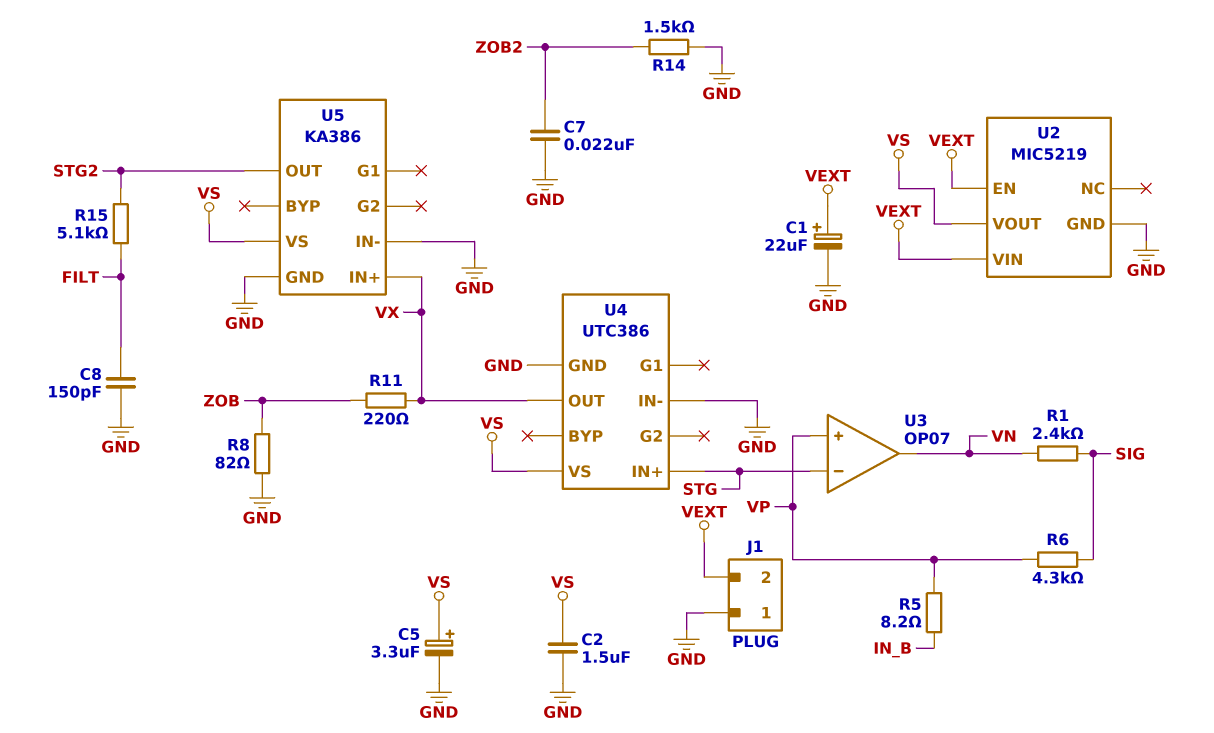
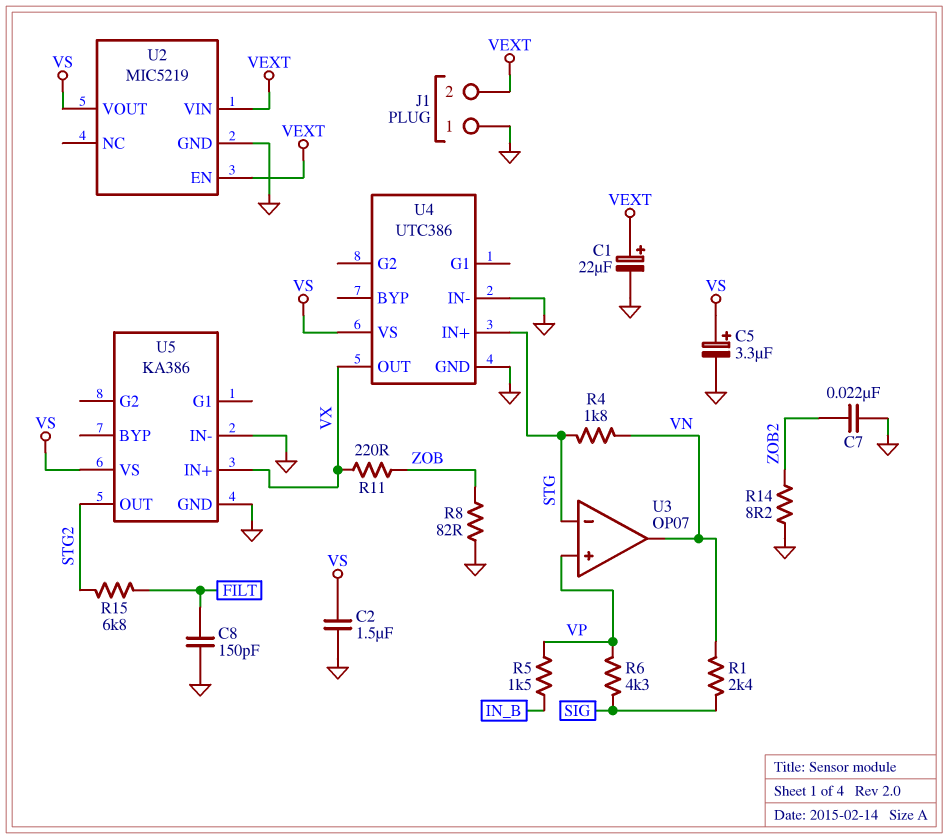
R4: none -> 1.8k (STG, VN)
R5: 8.2 (IN_B, VP) -> 1.5k (IN_B, VP)
R14: 1.5k (GND, ZOB2) -> 8.2 (GND, ZOB2)
R15: 5.1k (FILT, STG2) -> 6.8k (FILT, STG2)

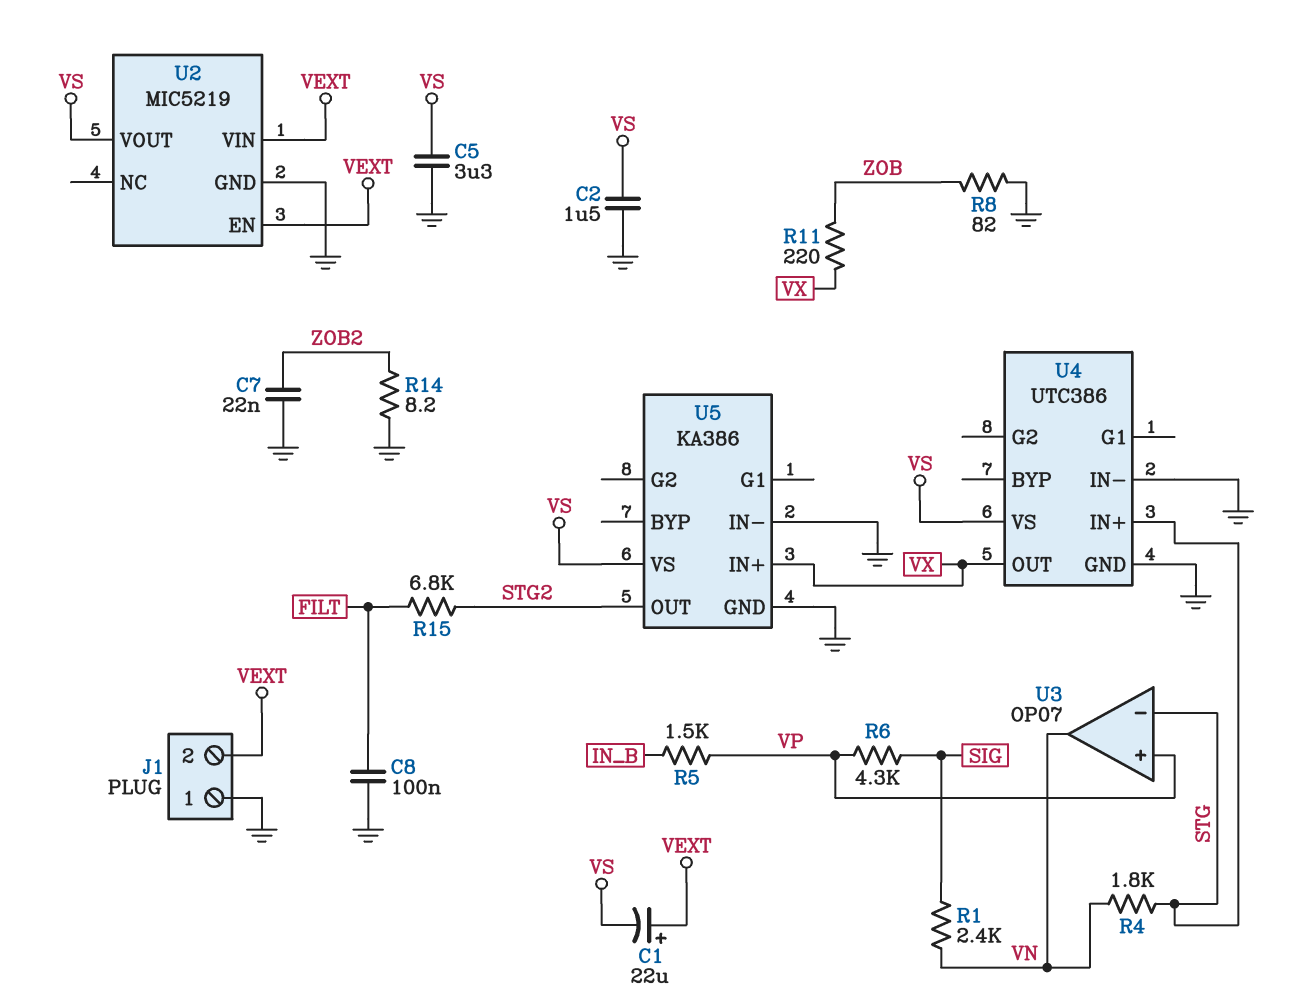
C1: 22uF (plus VEXT, minus GND) -> 22uF (plus VEXT, minus VS)
C5: 3.3uF (plus VS, minus GND) -> 3.3uF (GND, VS)
C8: 150pF (FILT, GND) -> 100nF (FILT, GND)

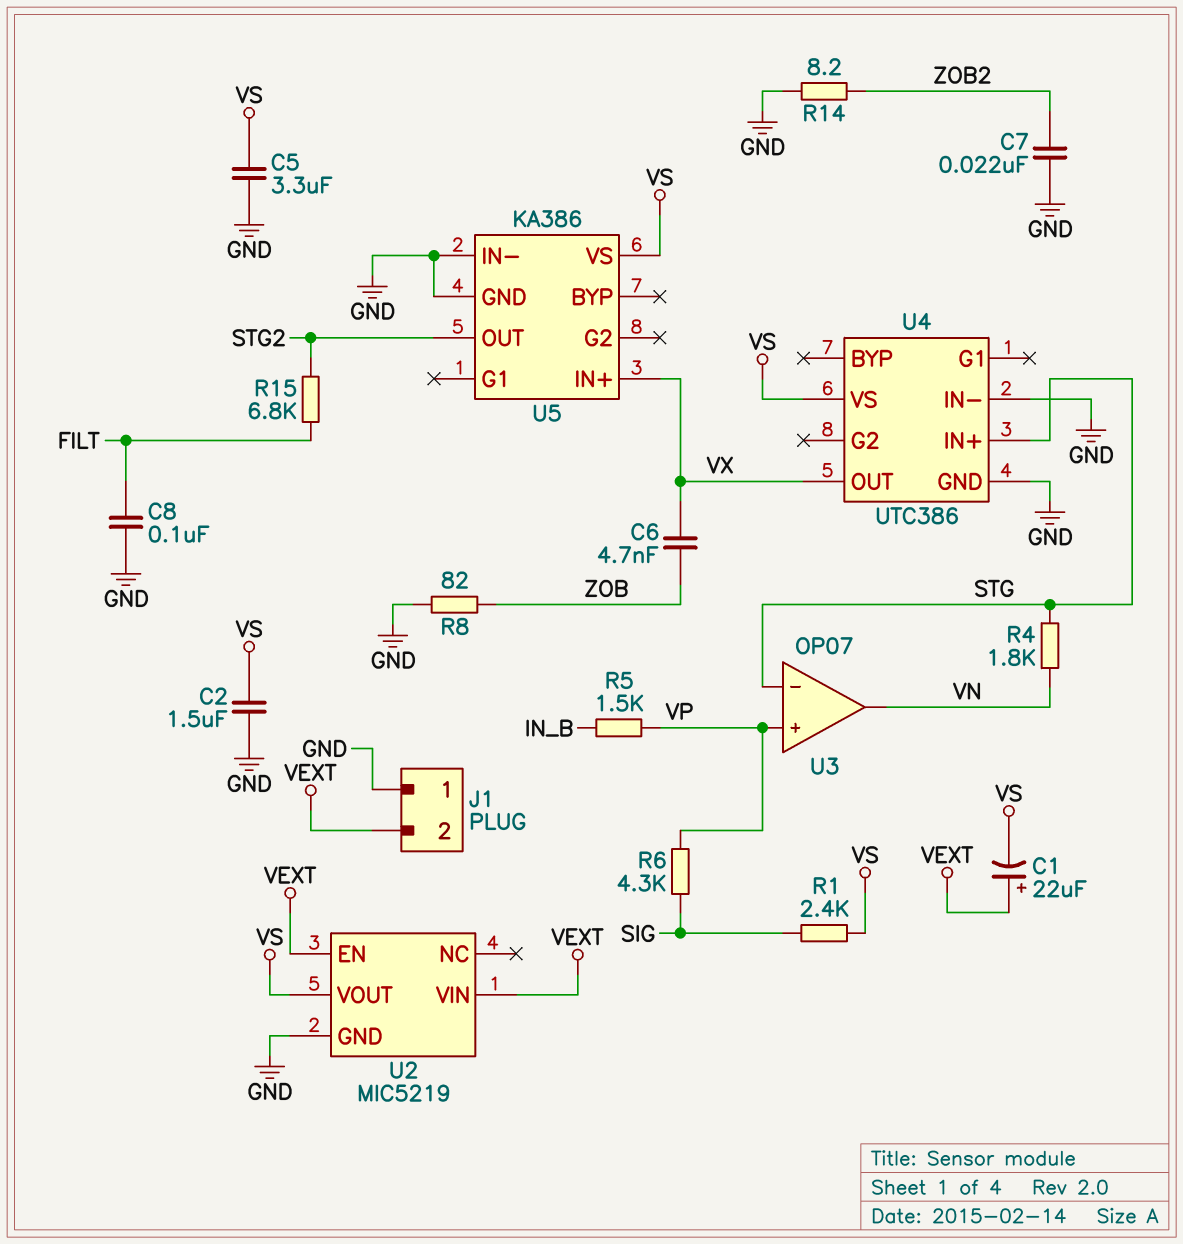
C6: none -> 4.7nF (VX, ZOB)
R1: 2.4k (SIG, VN) -> 2.4k (SIG, VS)
R11: 220 (VX, ZOB) -> none

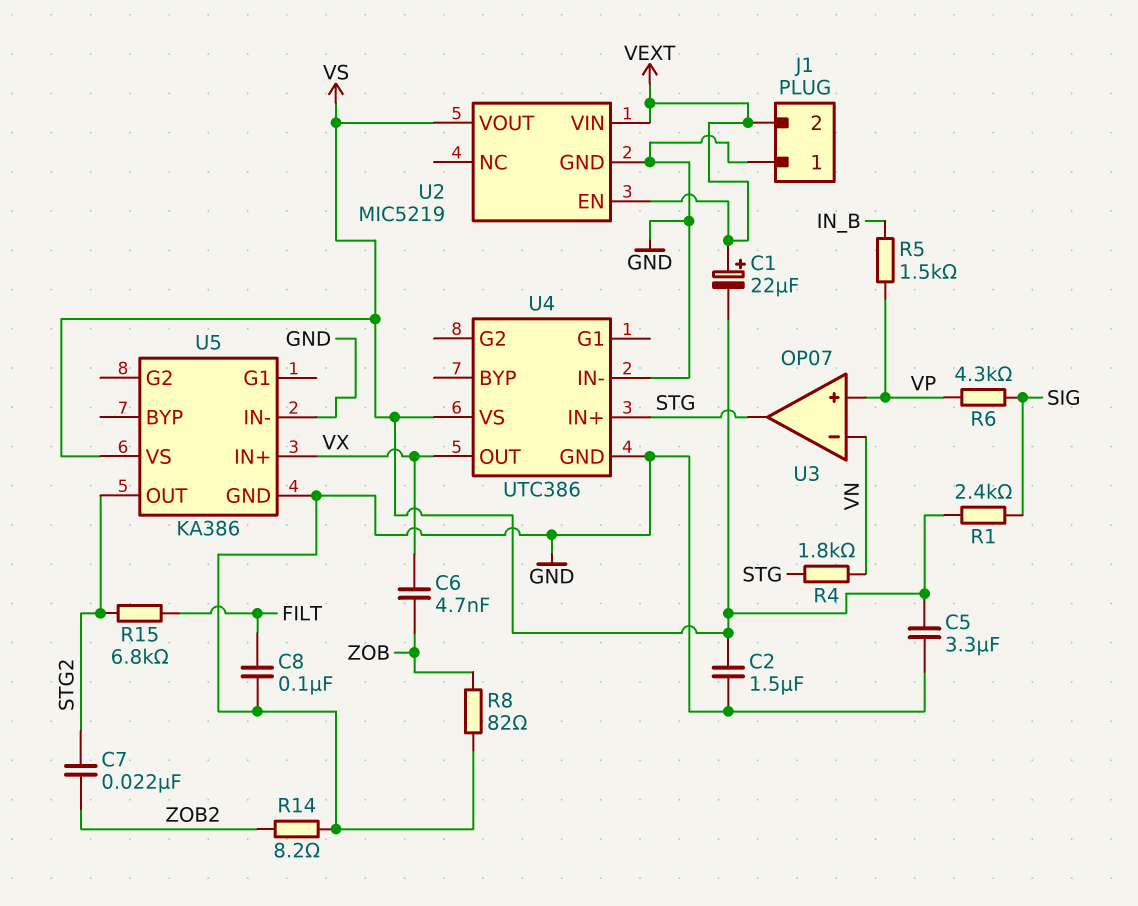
C7: 22nF (GND, ZOB2) -> 22nF (STG2, ZOB2)
U3 pin in-: STG -> VN
U3 pin out: VN -> STG

